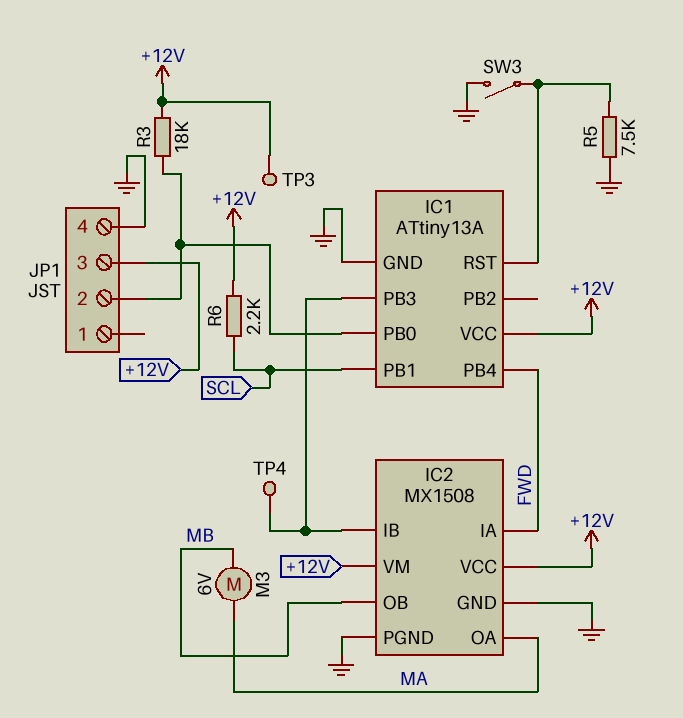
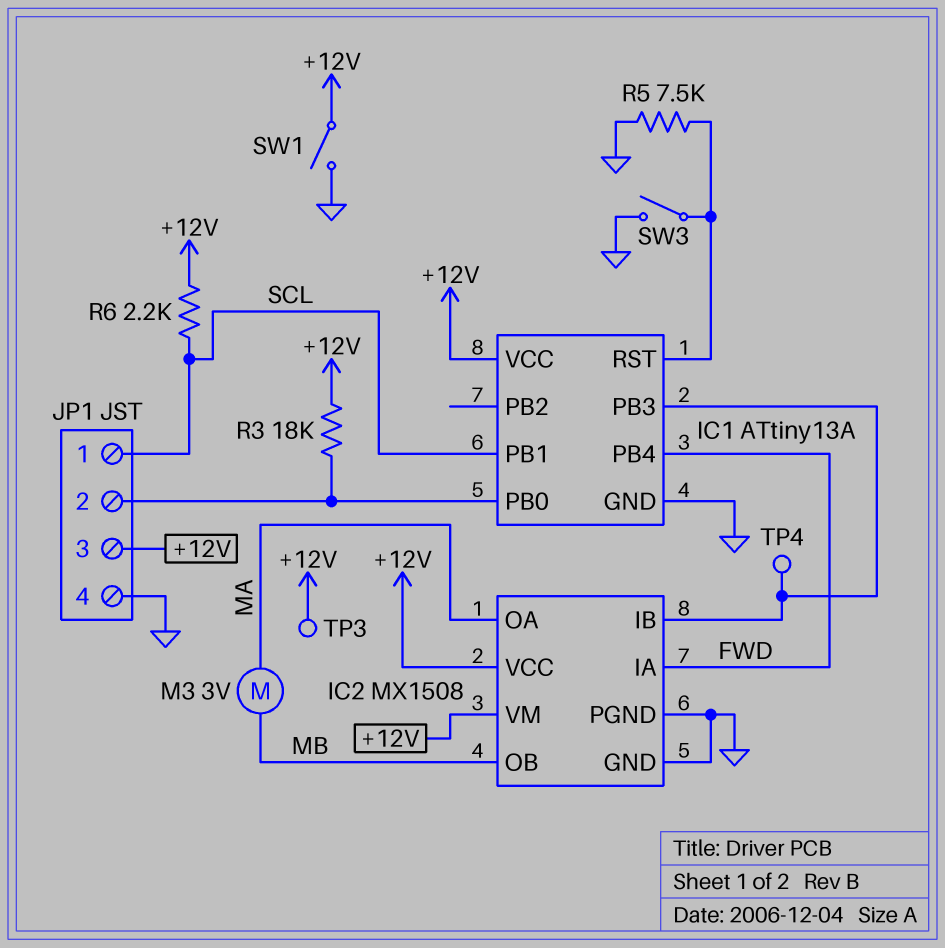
JP1 pin 1: none -> SCL
M3: motor 6V (MA, MB) -> motor 3V (MA, MB)
SW1: none -> switch (+12V, GND)

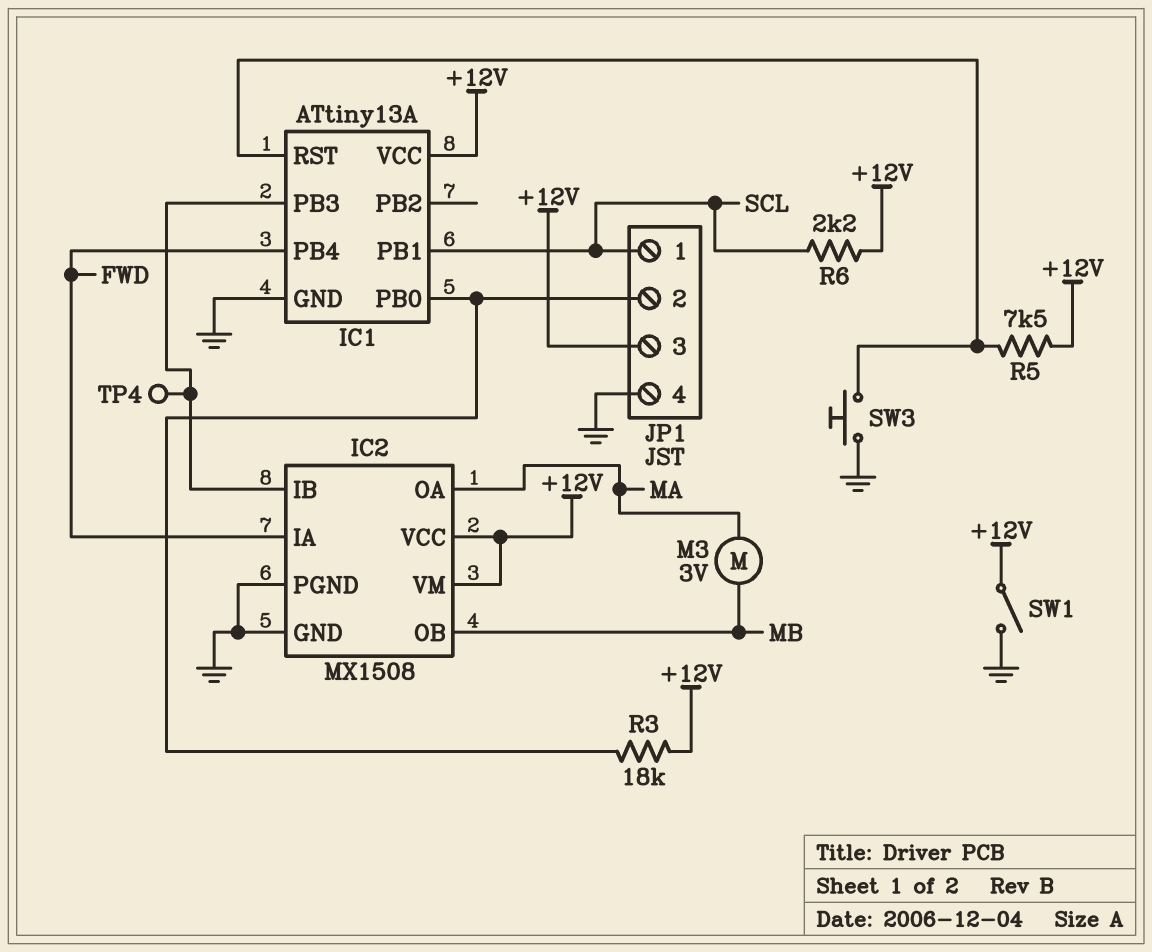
R5: 7.5k (GND, IC1/RST) -> 7.5k (+12V, IC1/RST)
SW3: switch (GND, IC1/RST) -> button (GND, IC1/RST)
TP3: test point (+12V) -> none

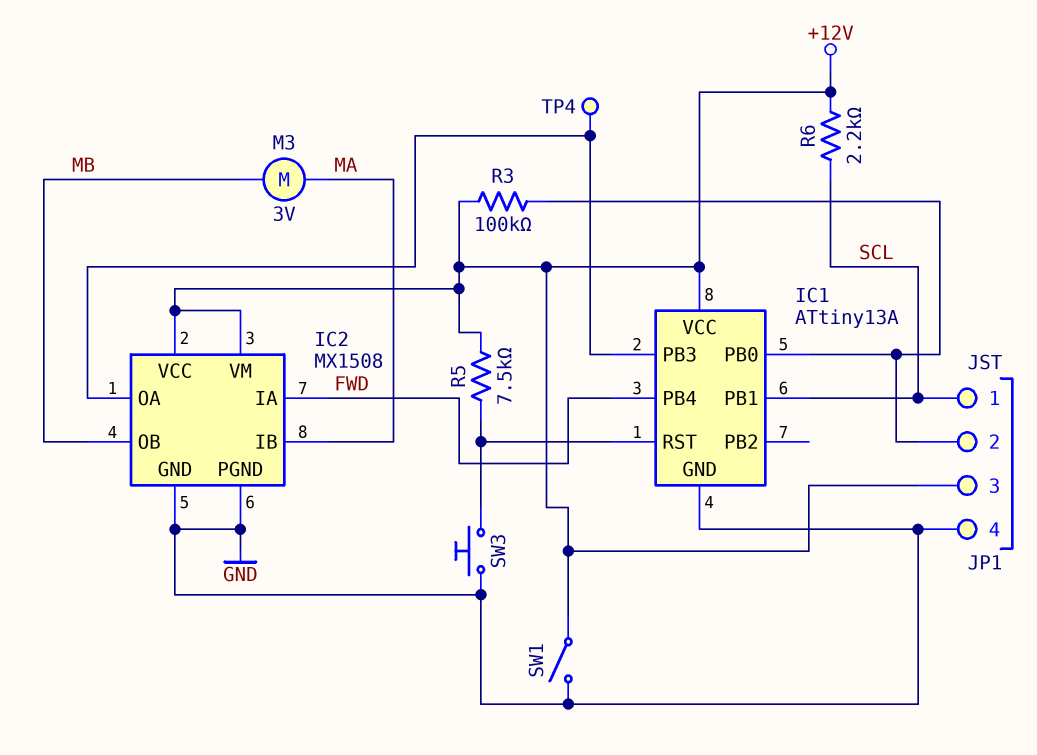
IC2 pin IB: IC1/PB3 -> MA
IC2 pin OA: MA -> IC1/PB3
R3: 18k (+12V, IC1/PB0) -> 100k (+12V, IC1/PB0)

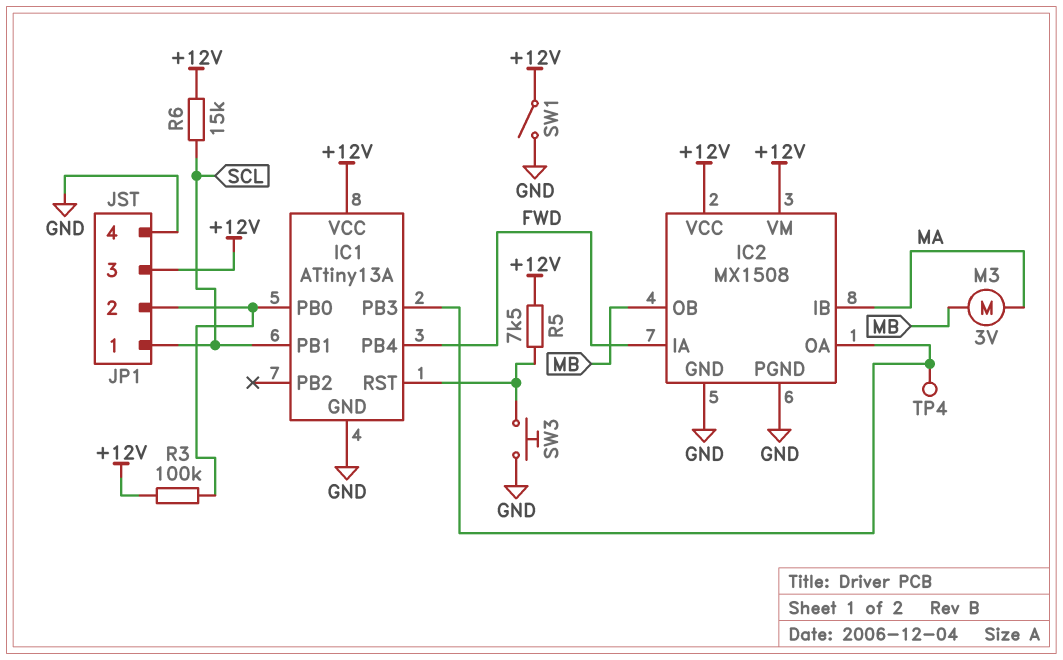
R6: 2.2k (+12V, SCL) -> 15k (+12V, SCL)

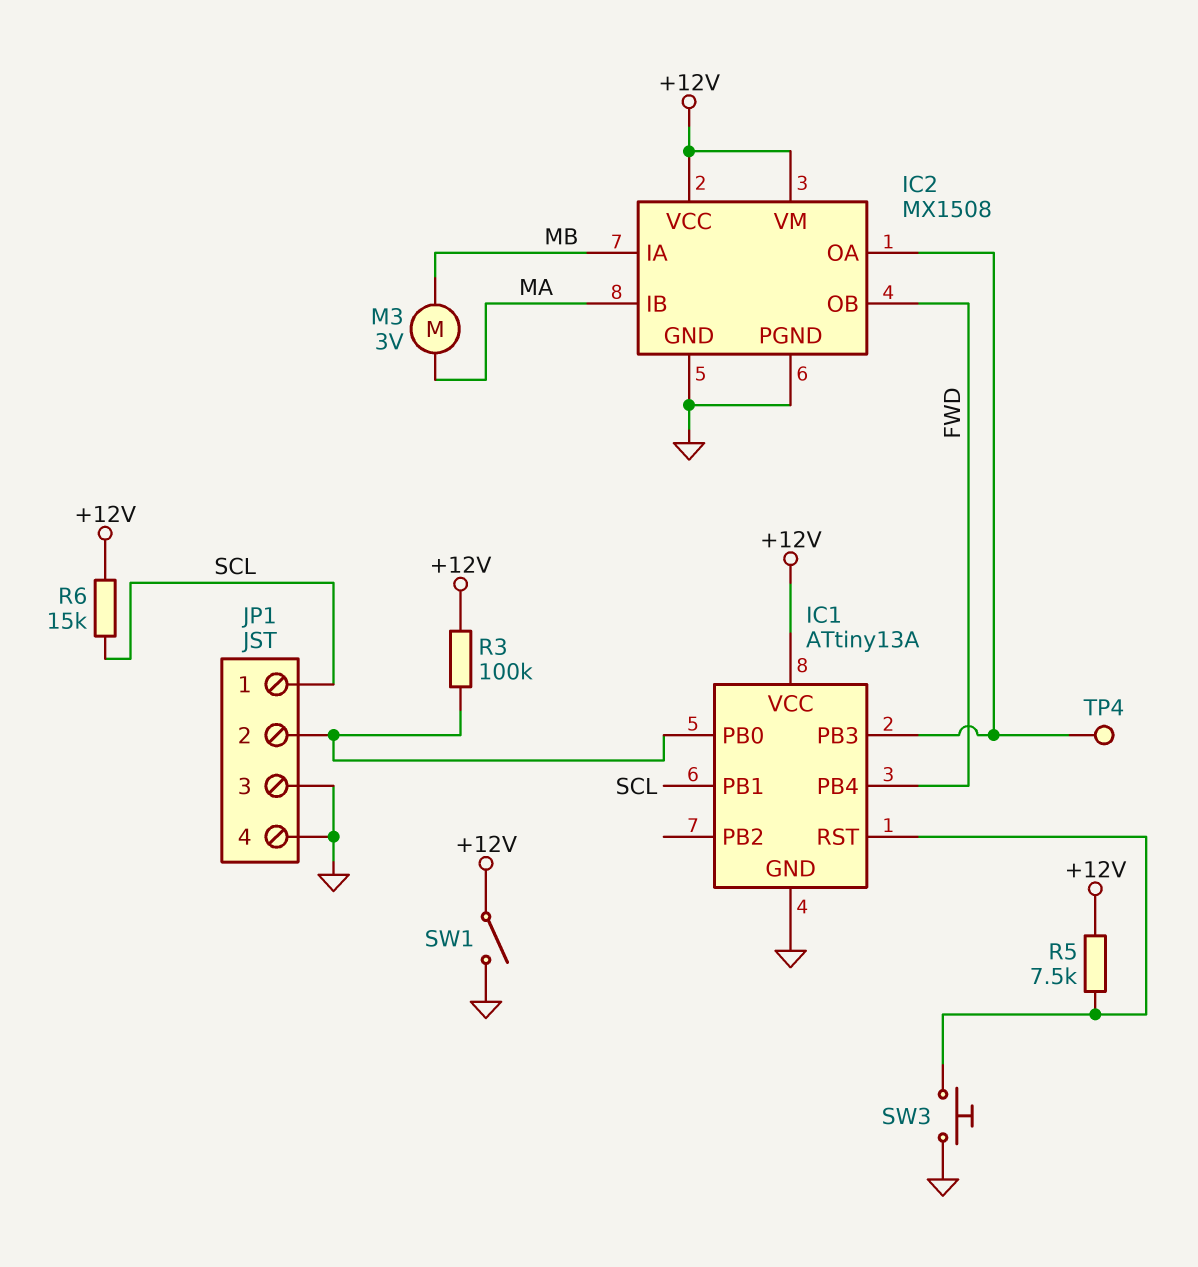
IC2 pin IA: FWD -> MB
IC2 pin OB: MB -> FWD
JP1 pin 3: +12V -> GND

